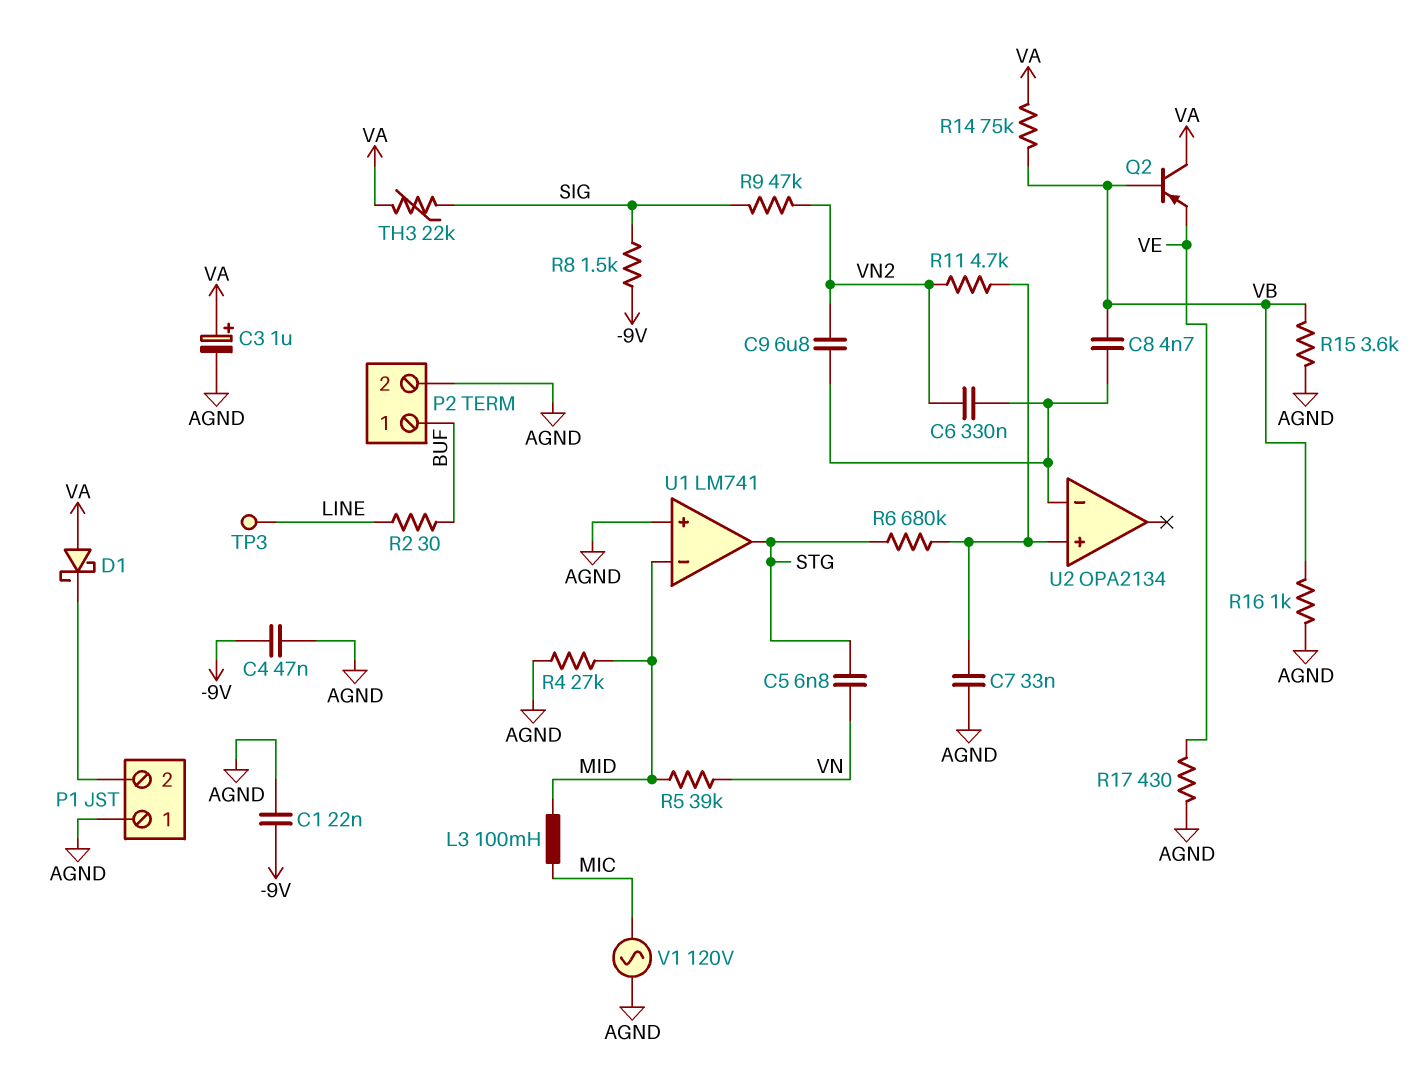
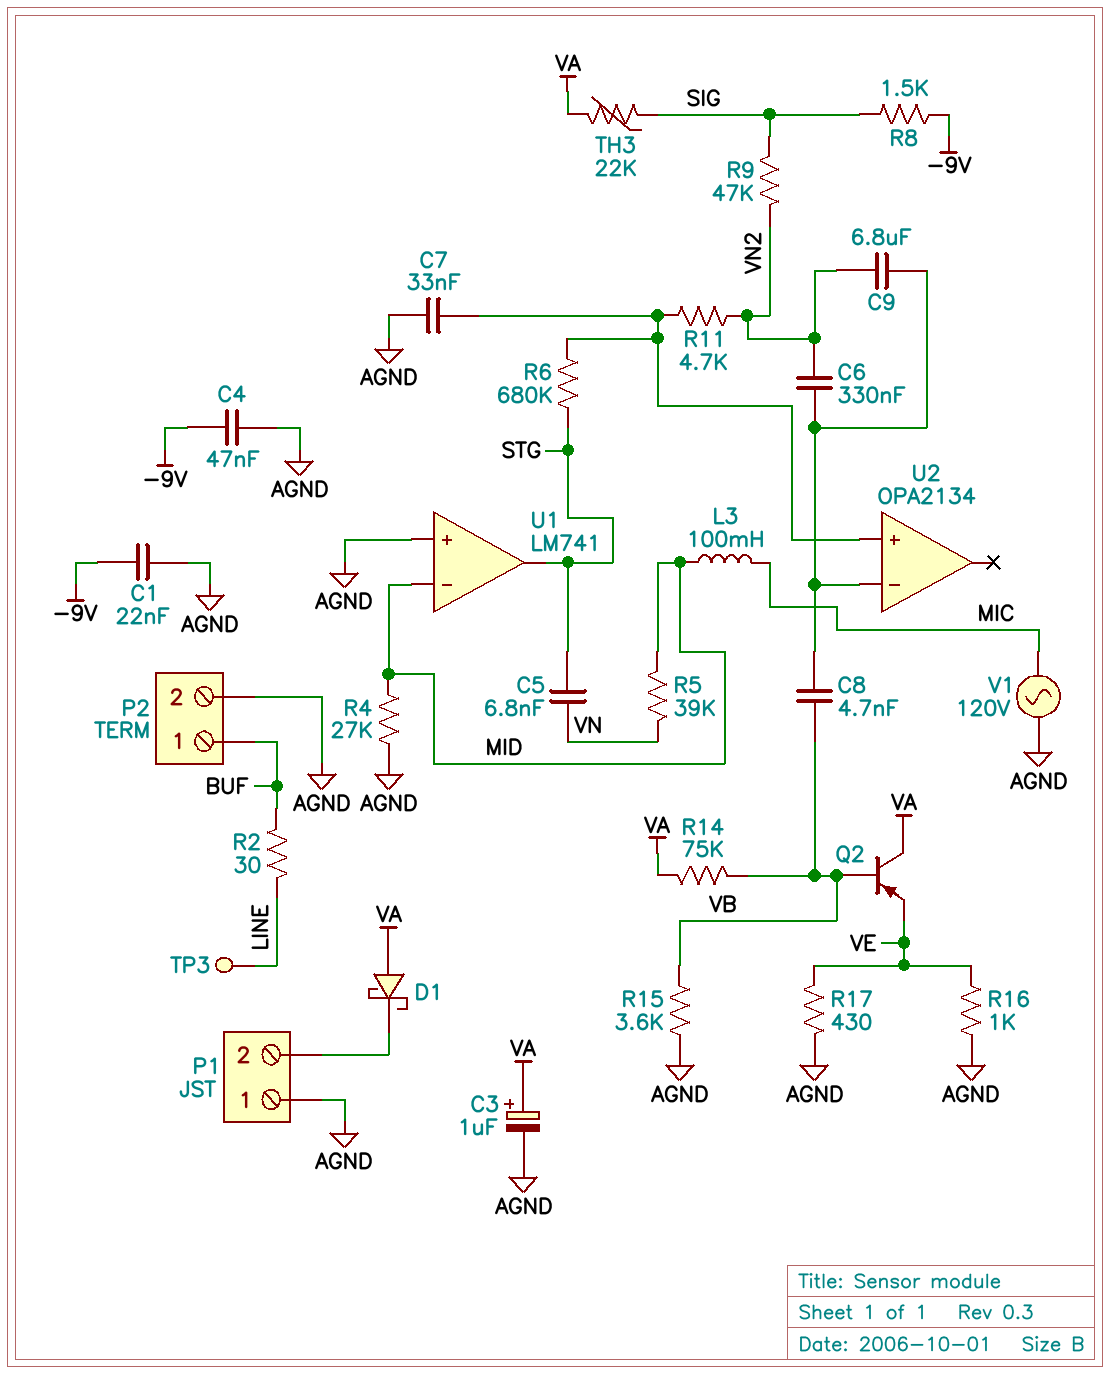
R16: 1k (AGND, VB) -> 1k (AGND, VE)

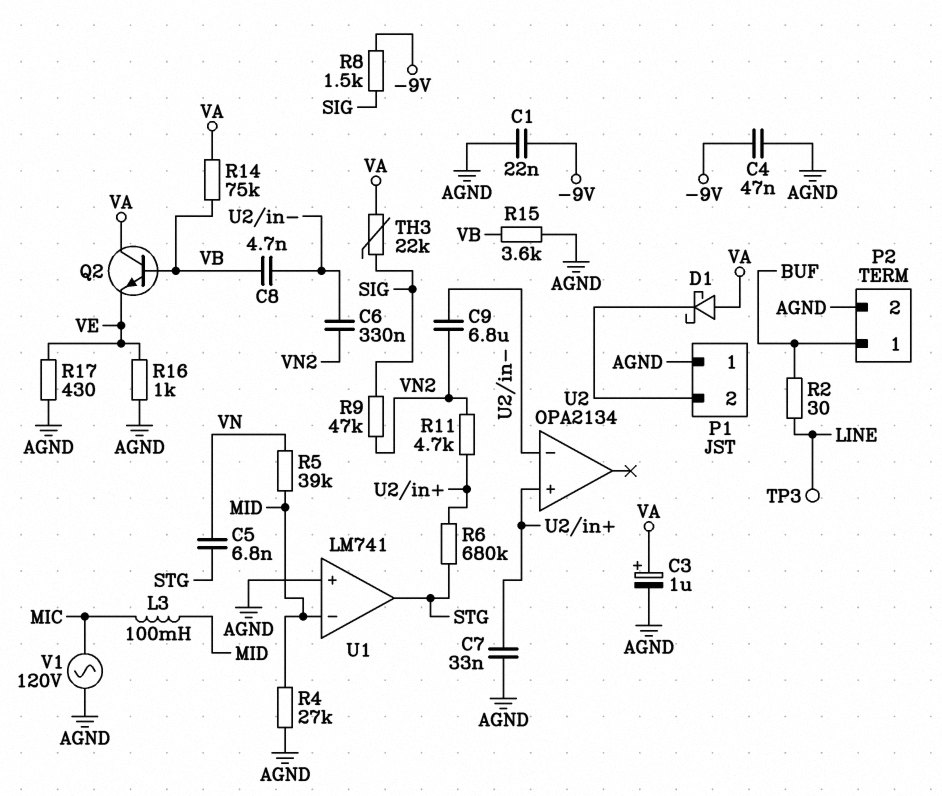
Q2: PNP (B VB, C VA, E VE) -> NPN (B VB, C VA, E VE)

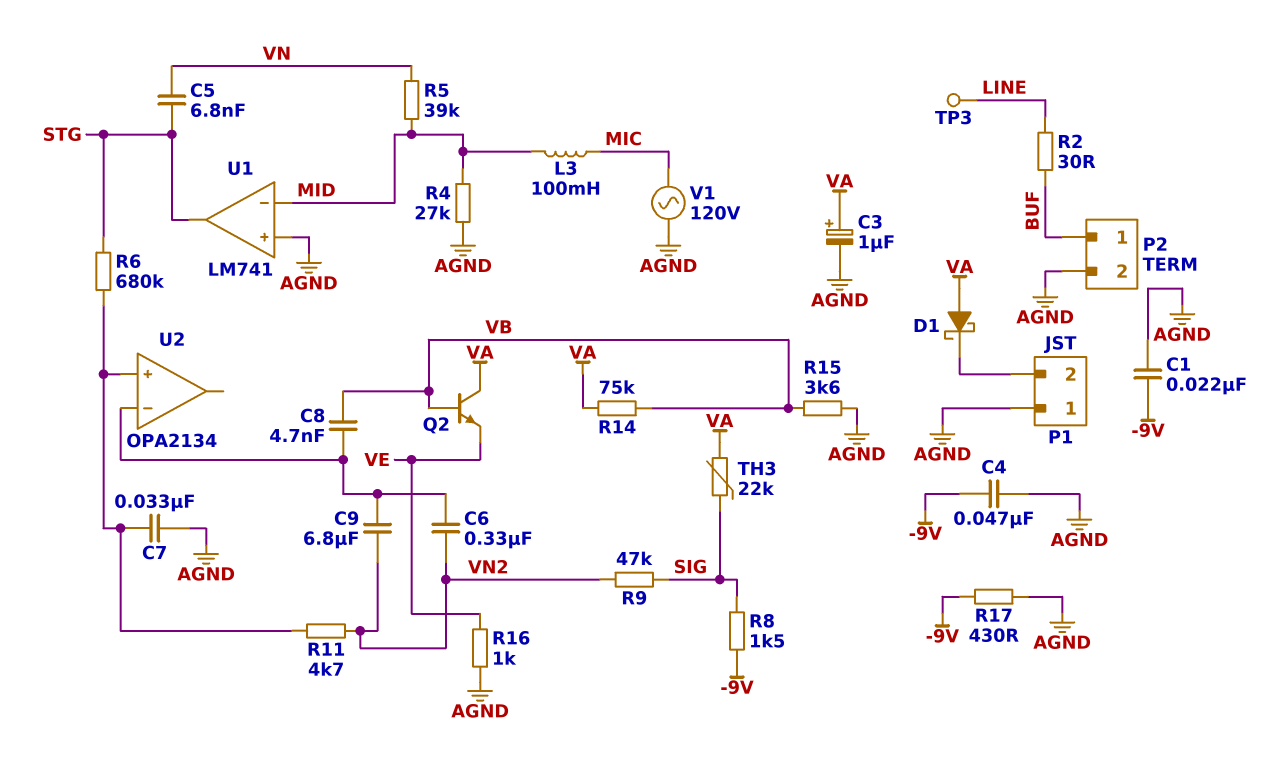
R17: 430 (AGND, VE) -> 430 (-9V, AGND)

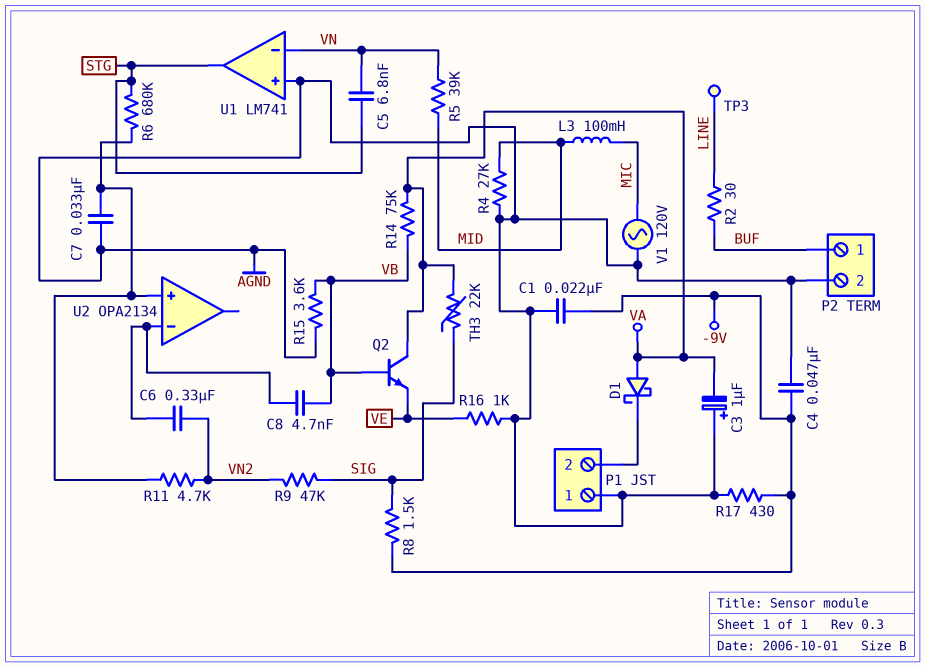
C3: 1uF (plus VA, minus AGND) -> 1uF (plus AGND, minus VA)
C9: 6.8uF (U2/in-, VN2) -> none
U1 pin in-: MID -> VN

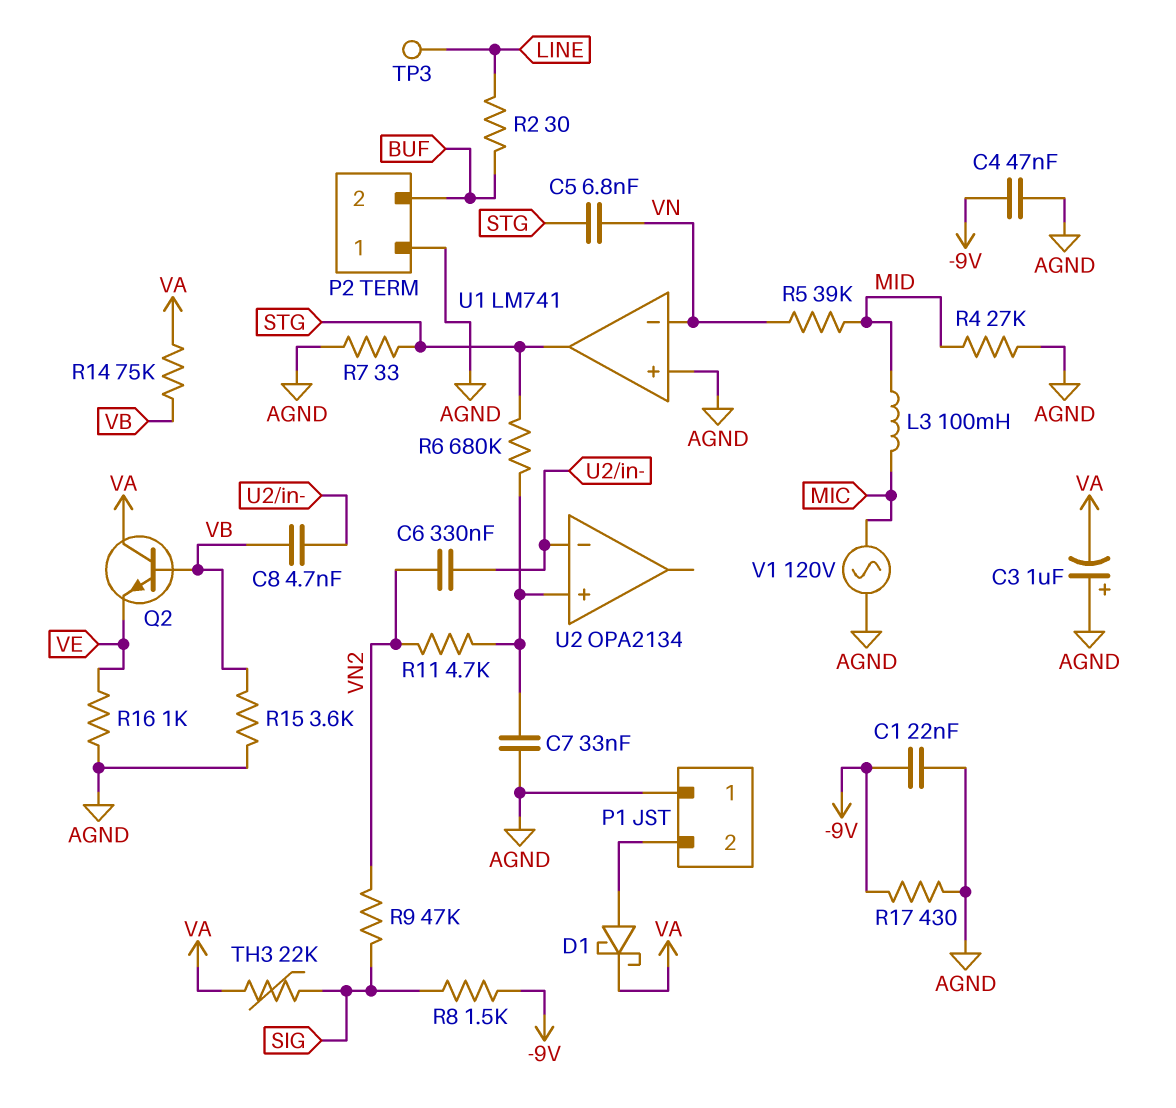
D1: schottky (A VA, K P1/2) -> schottky (A P1/2, K VA)
P2 pin 1: BUF -> AGND
P2 pin 2: AGND -> BUF
R7: none -> 33 (AGND, STG)

